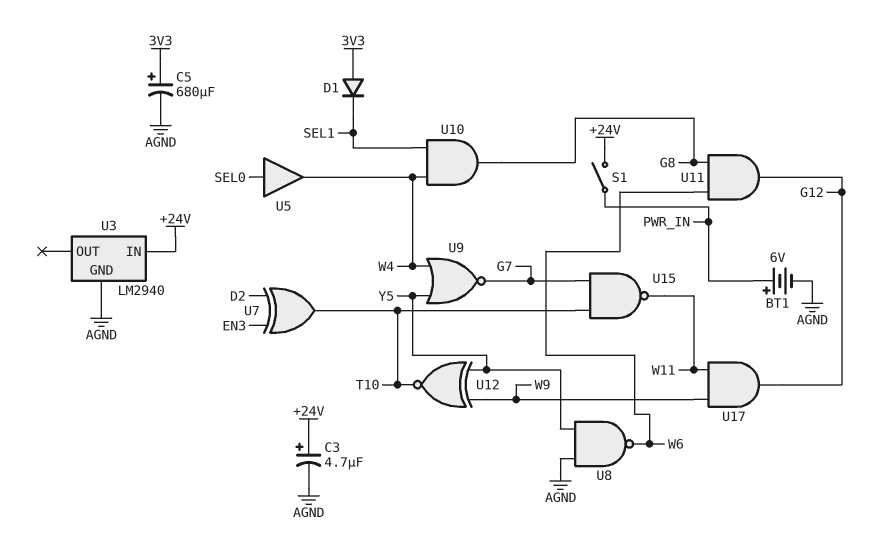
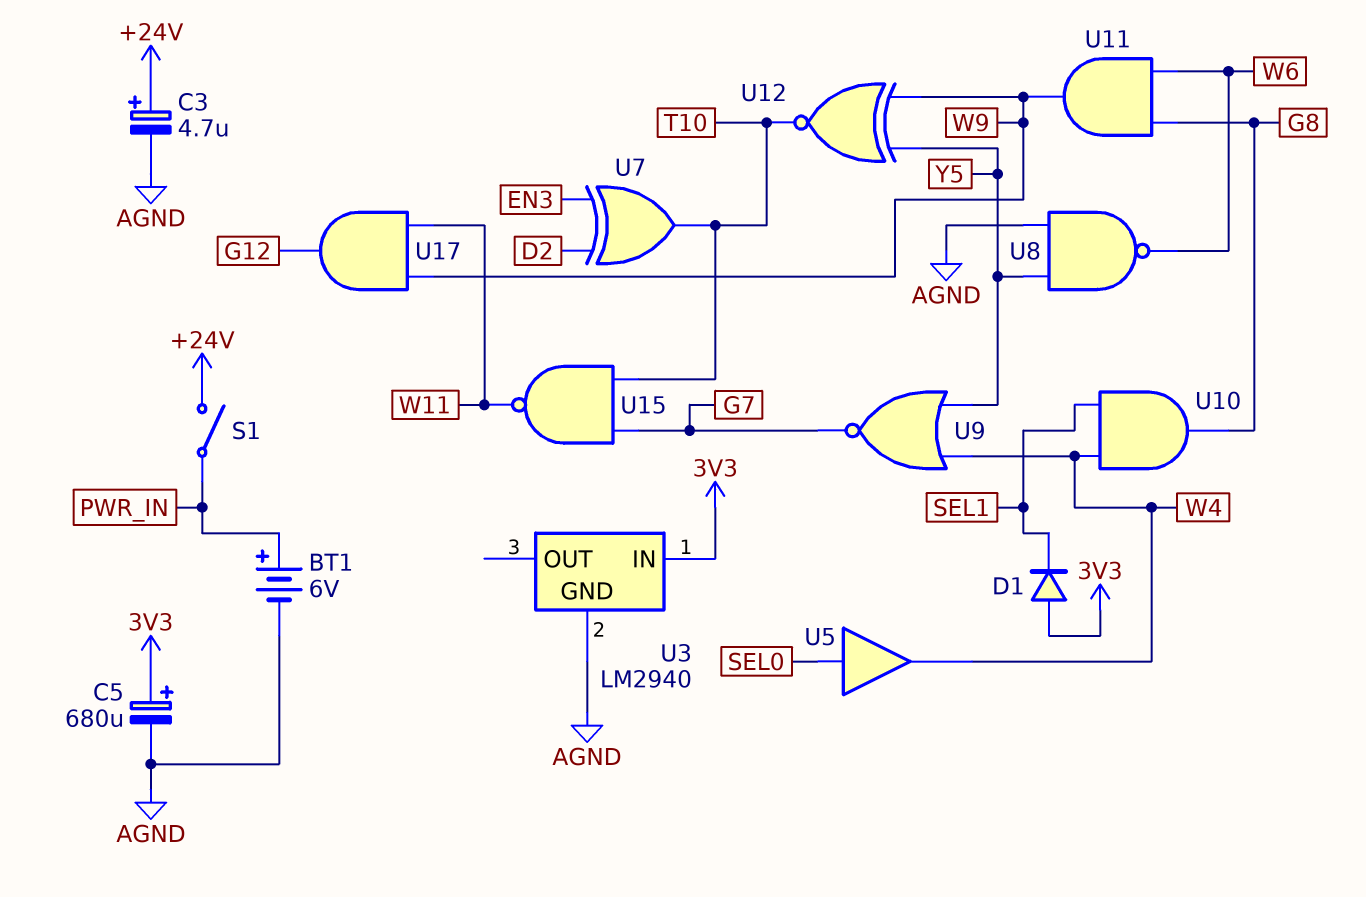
U3 pin IN: +24V -> 3V3
U11: AND (in G8, in W6, out G12) -> AND (in G8, in W6, out W9)

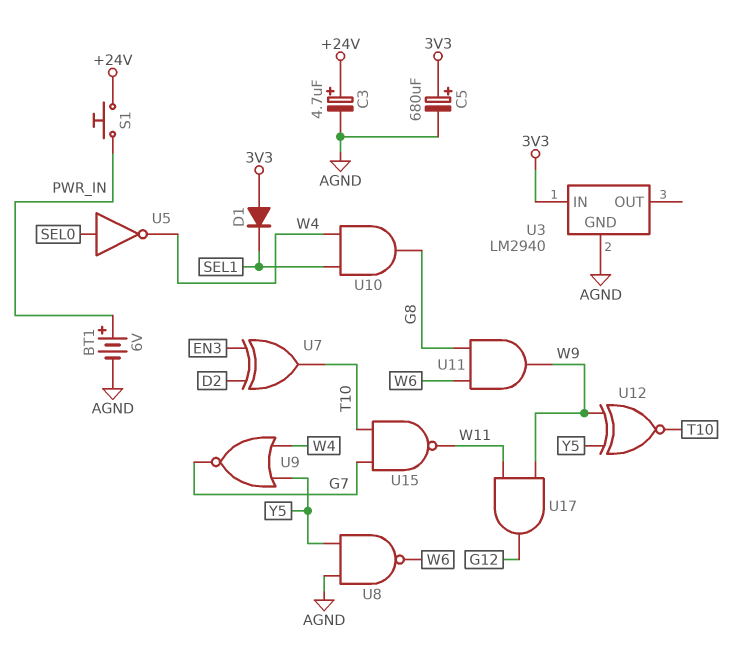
S1: switch (+24V, PWR_IN) -> button (+24V, PWR_IN)
U5: buffer (in SEL0, out W4) -> NOT (in SEL0, out W4)

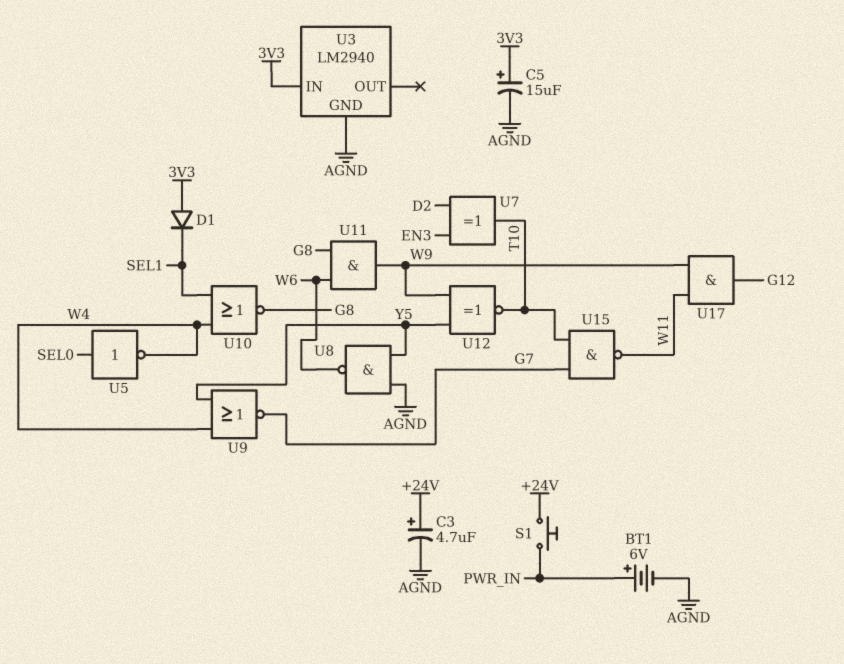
C5: 680uF (plus 3V3, minus AGND) -> 15uF (plus 3V3, minus AGND)
U10: AND (in SEL1, in W4, out G8) -> NOR (in SEL1, in W4, out G8)

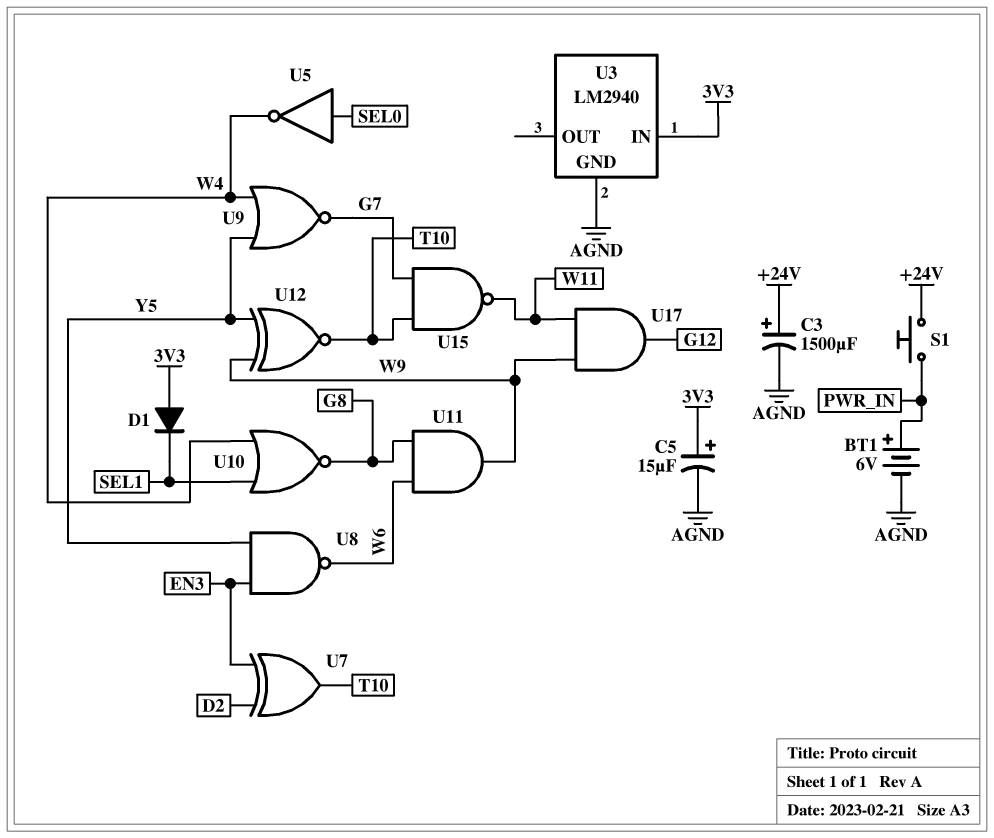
C3: 4.7uF (plus +24V, minus AGND) -> 1500uF (plus +24V, minus AGND)
U8: NAND (in AGND, in Y5, out W6) -> NAND (in EN3, in Y5, out W6)

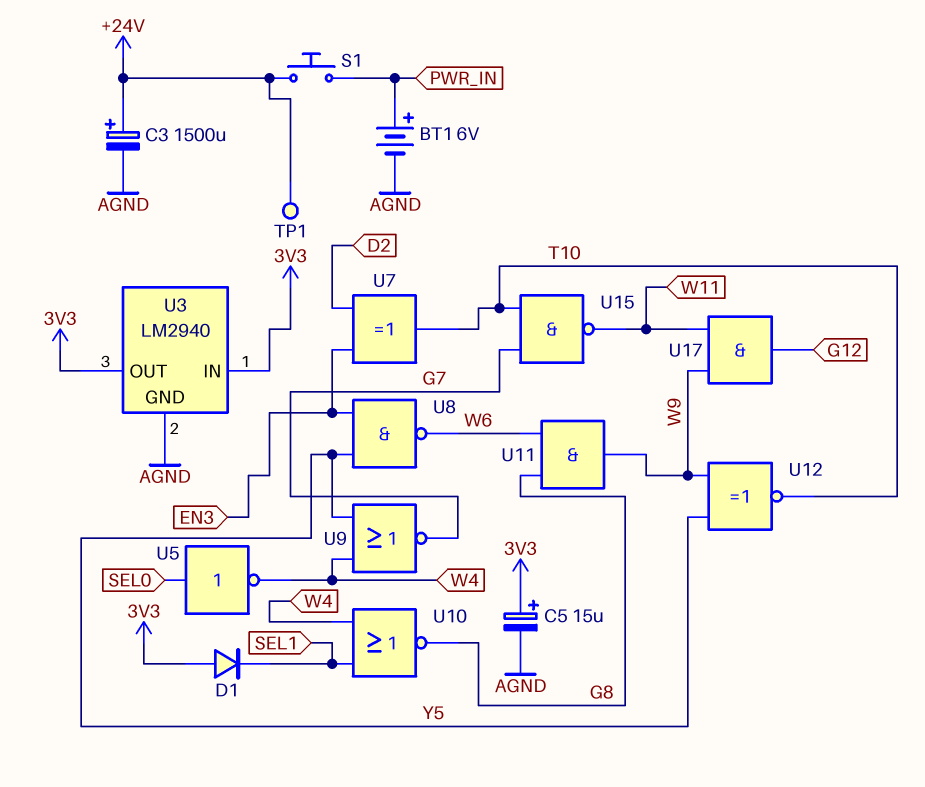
TP1: none -> test point (+24V)
U3 pin OUT: none -> 3V3

